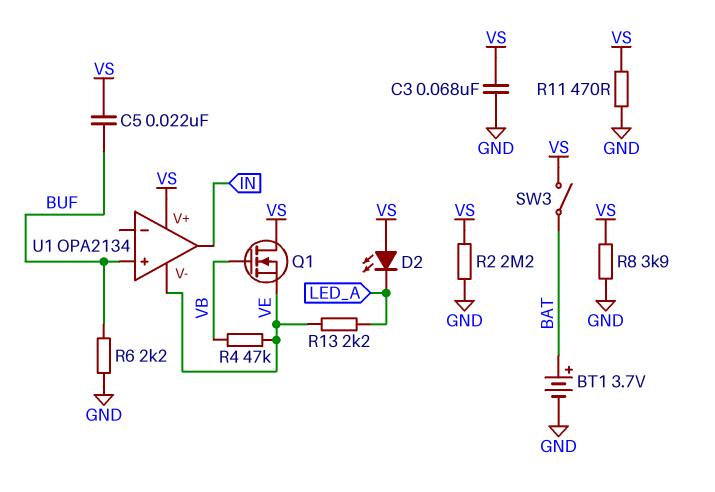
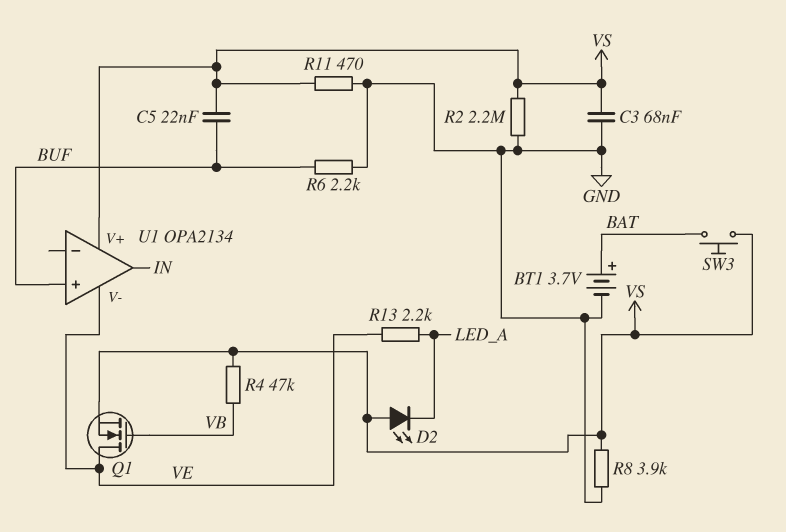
Q1: NMOS (G VB, D VS, S VE) -> NMOS (G VB, D VE, S VS)
R4: 47k (VB, VE) -> 47k (VB, VS)
SW3: switch (BAT, VS) -> button (BAT, VS)

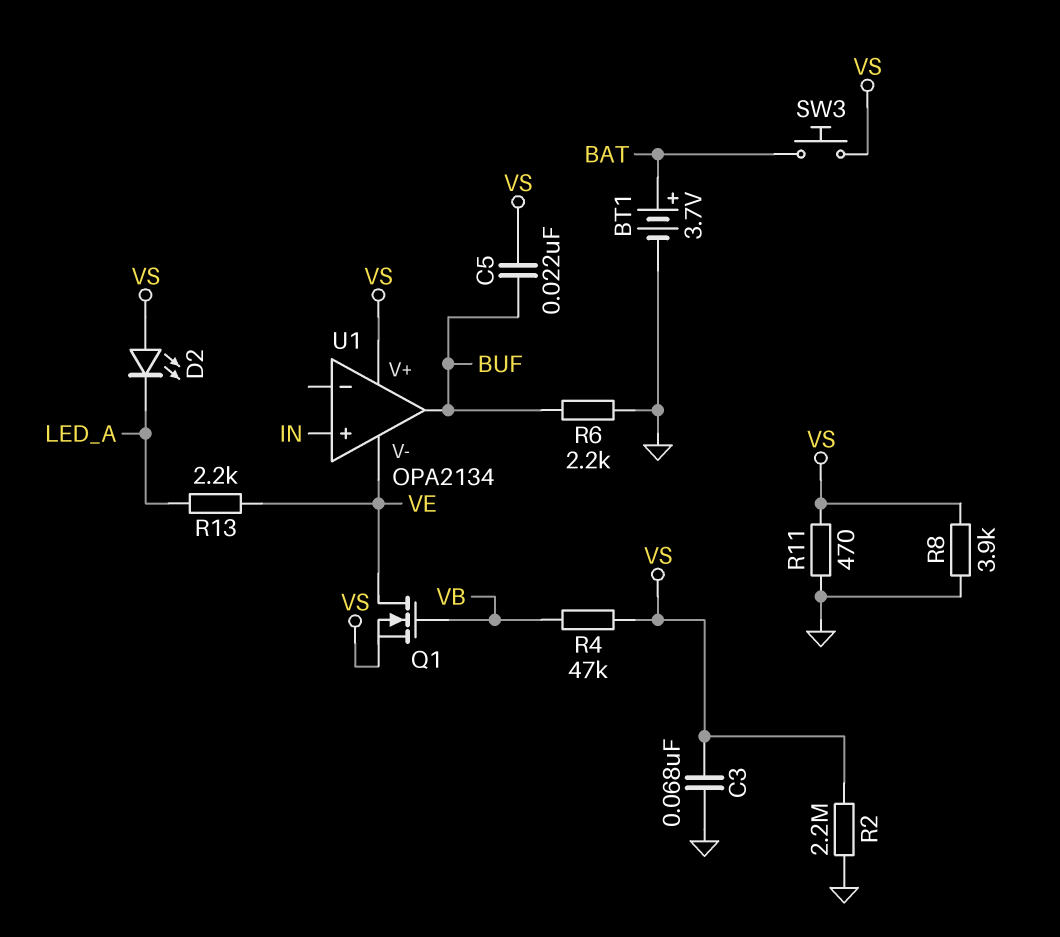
U1 pin in+: BUF -> IN
U1 pin out: IN -> BUF

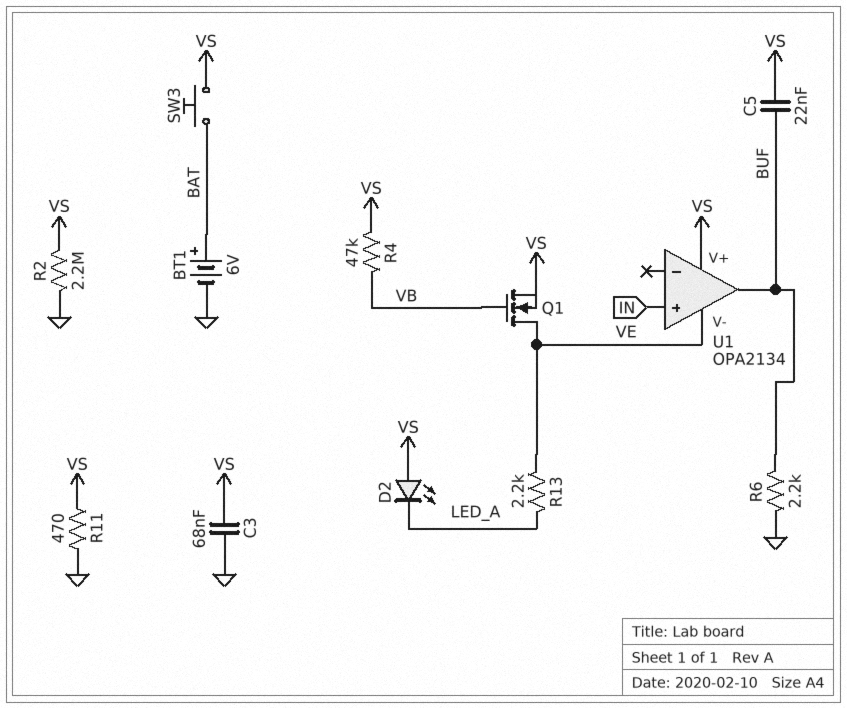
BT1: 3.7V (plus BAT, minus GND) -> 6V (plus BAT, minus GND)
R8: 3.9k (GND, VS) -> none

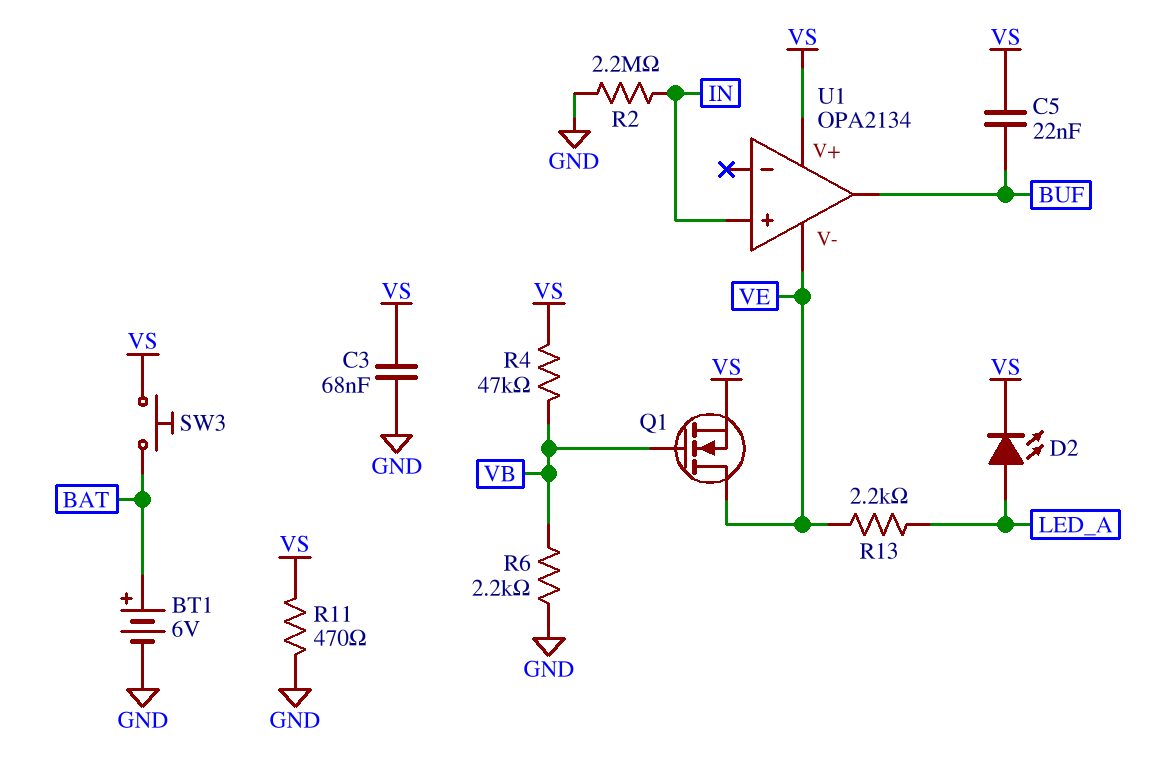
D2: LED (A VS, K LED_A) -> LED (A LED_A, K VS)
R2: 2.2M (GND, VS) -> 2.2M (GND, IN)
R6: 2.2k (BUF, GND) -> 2.2k (GND, VB)

